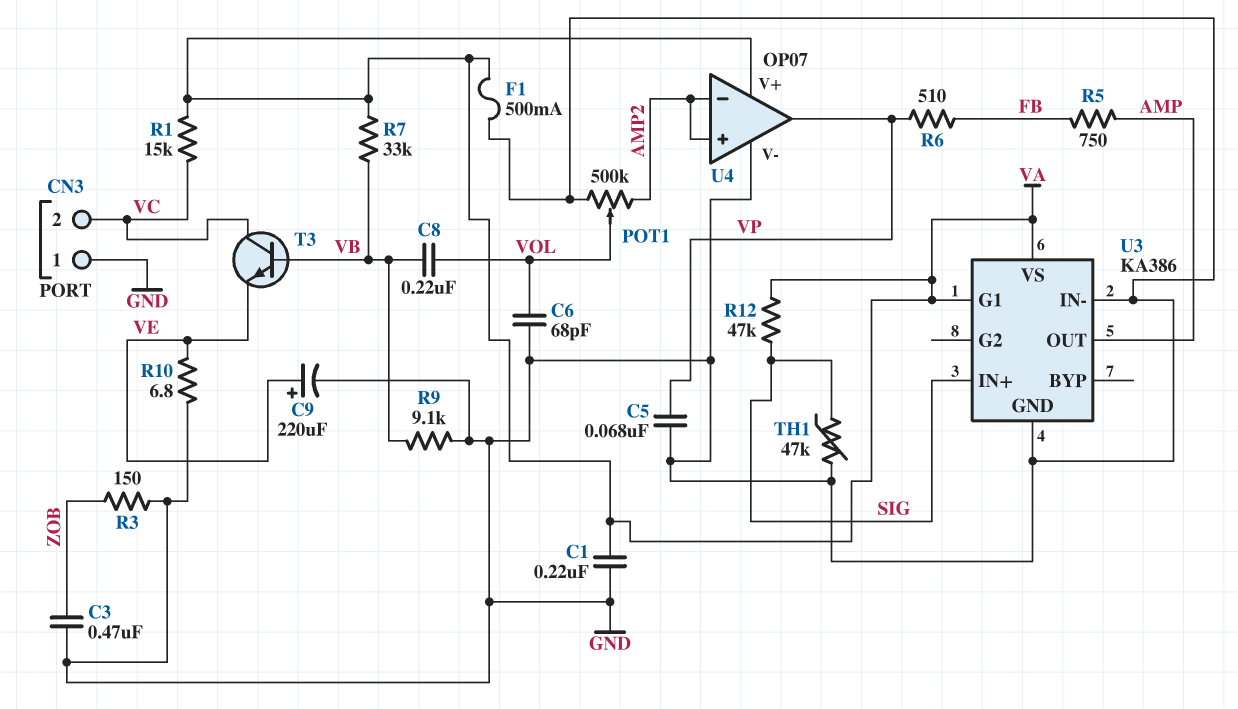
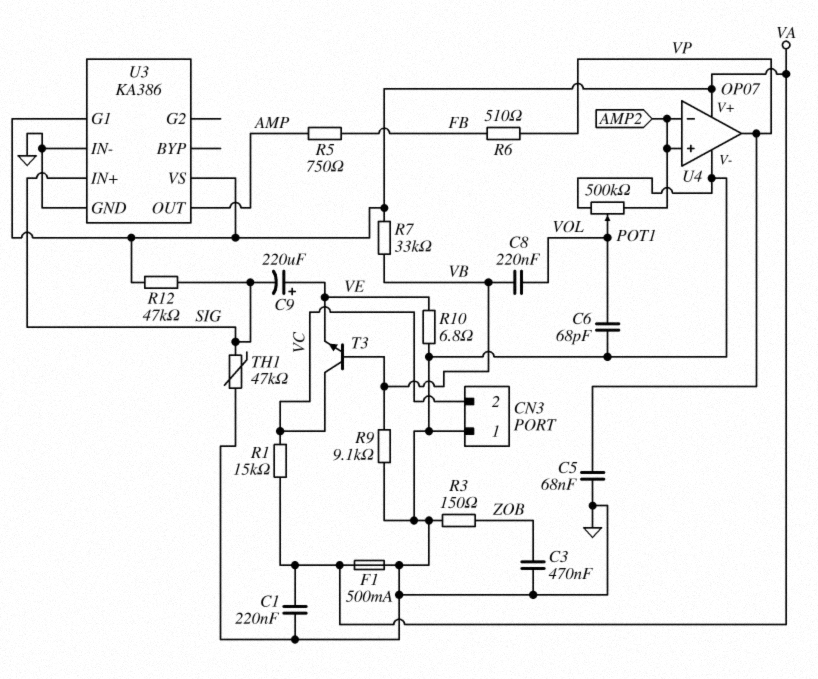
C9: 220uF (plus VE, minus GND) -> 220uF (plus VE, minus SIG)

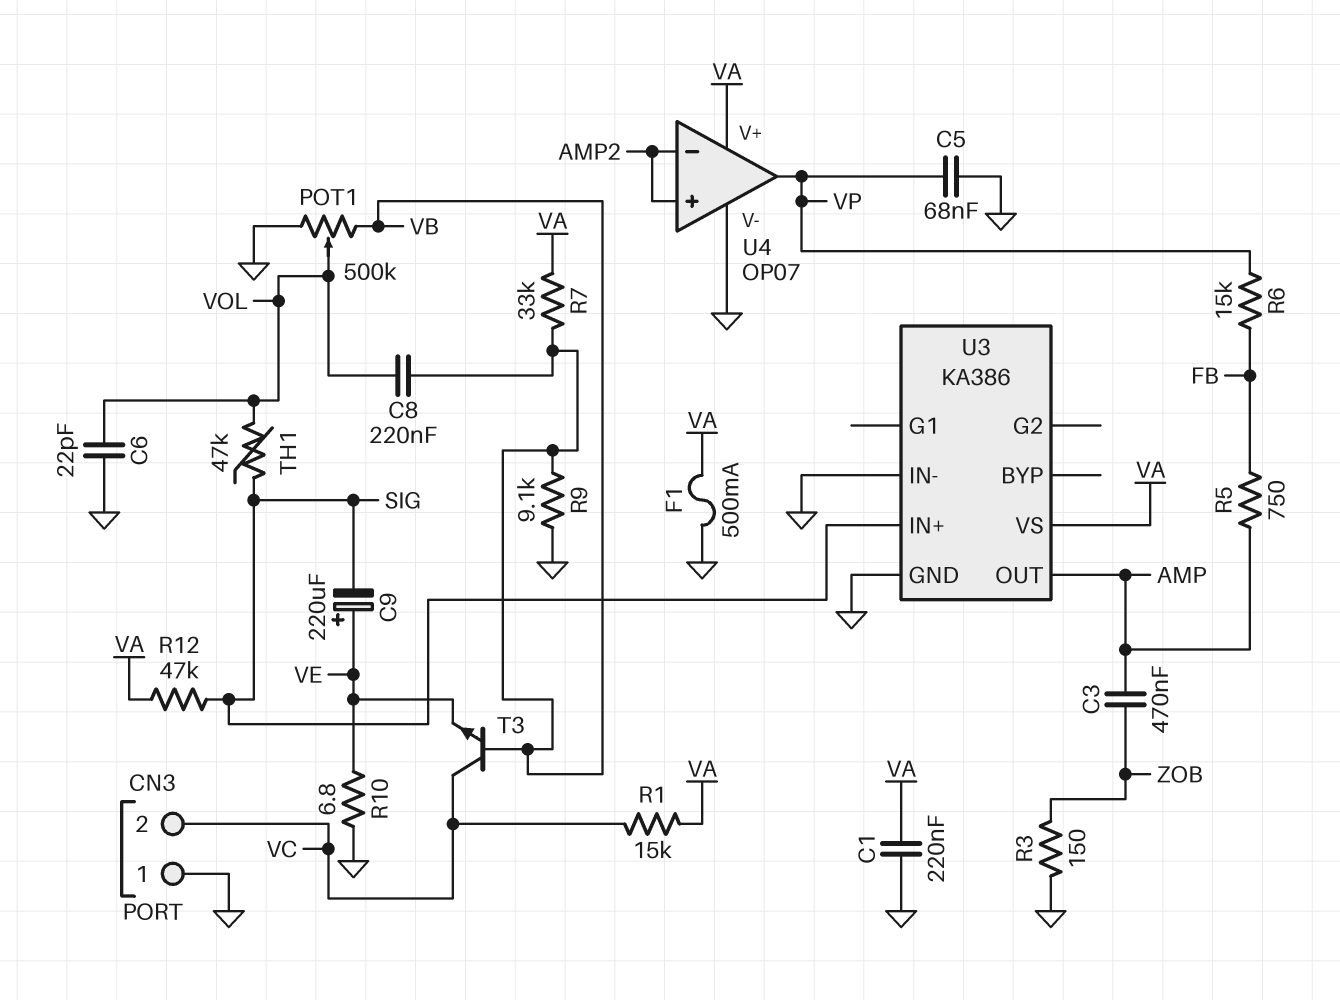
C3: 470nF (GND, ZOB) -> 470nF (AMP, ZOB)
C6: 68pF (GND, VOL) -> 22pF (GND, VOL)
POT1: 500k (AMP2, GND, wiper VOL) -> 500k (GND, VB, wiper VOL)
R6: 510 (FB, VP) -> 15k (FB, VP)
TH1: 47k (GND, SIG) -> 47k (SIG, VOL)
U3 pin G1: VA -> none

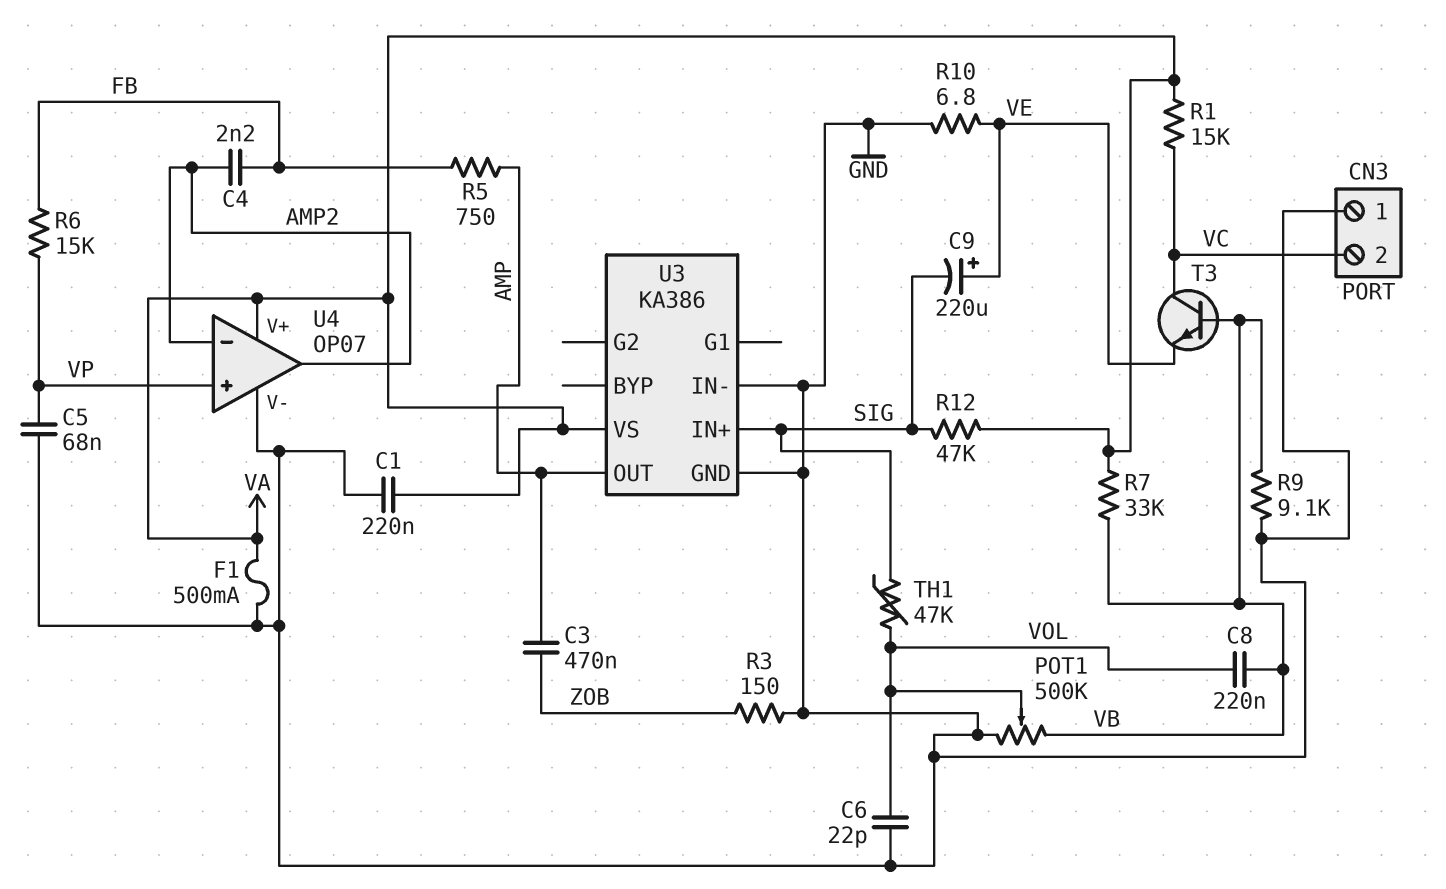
C4: none -> 2.2nF (AMP2, FB)
U4 pin in+: AMP2 -> VP
U4 pin out: VP -> AMP2

